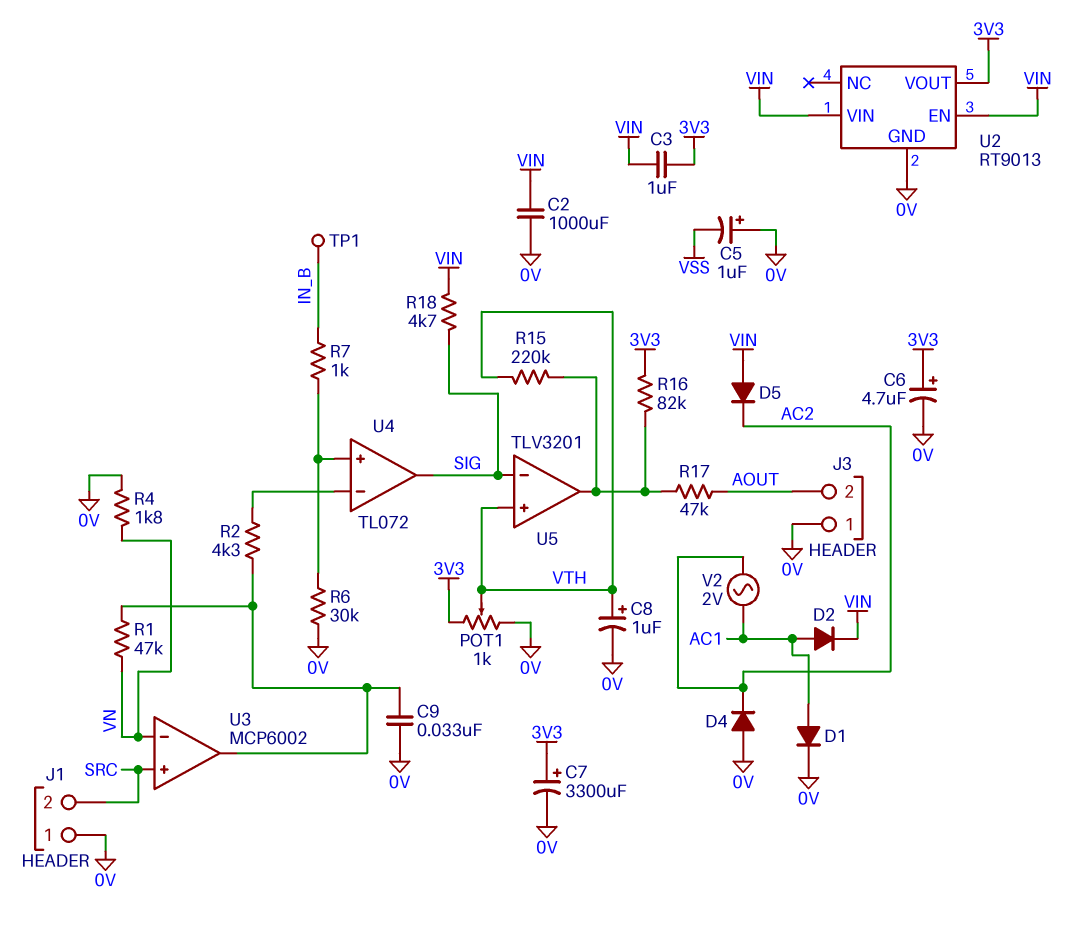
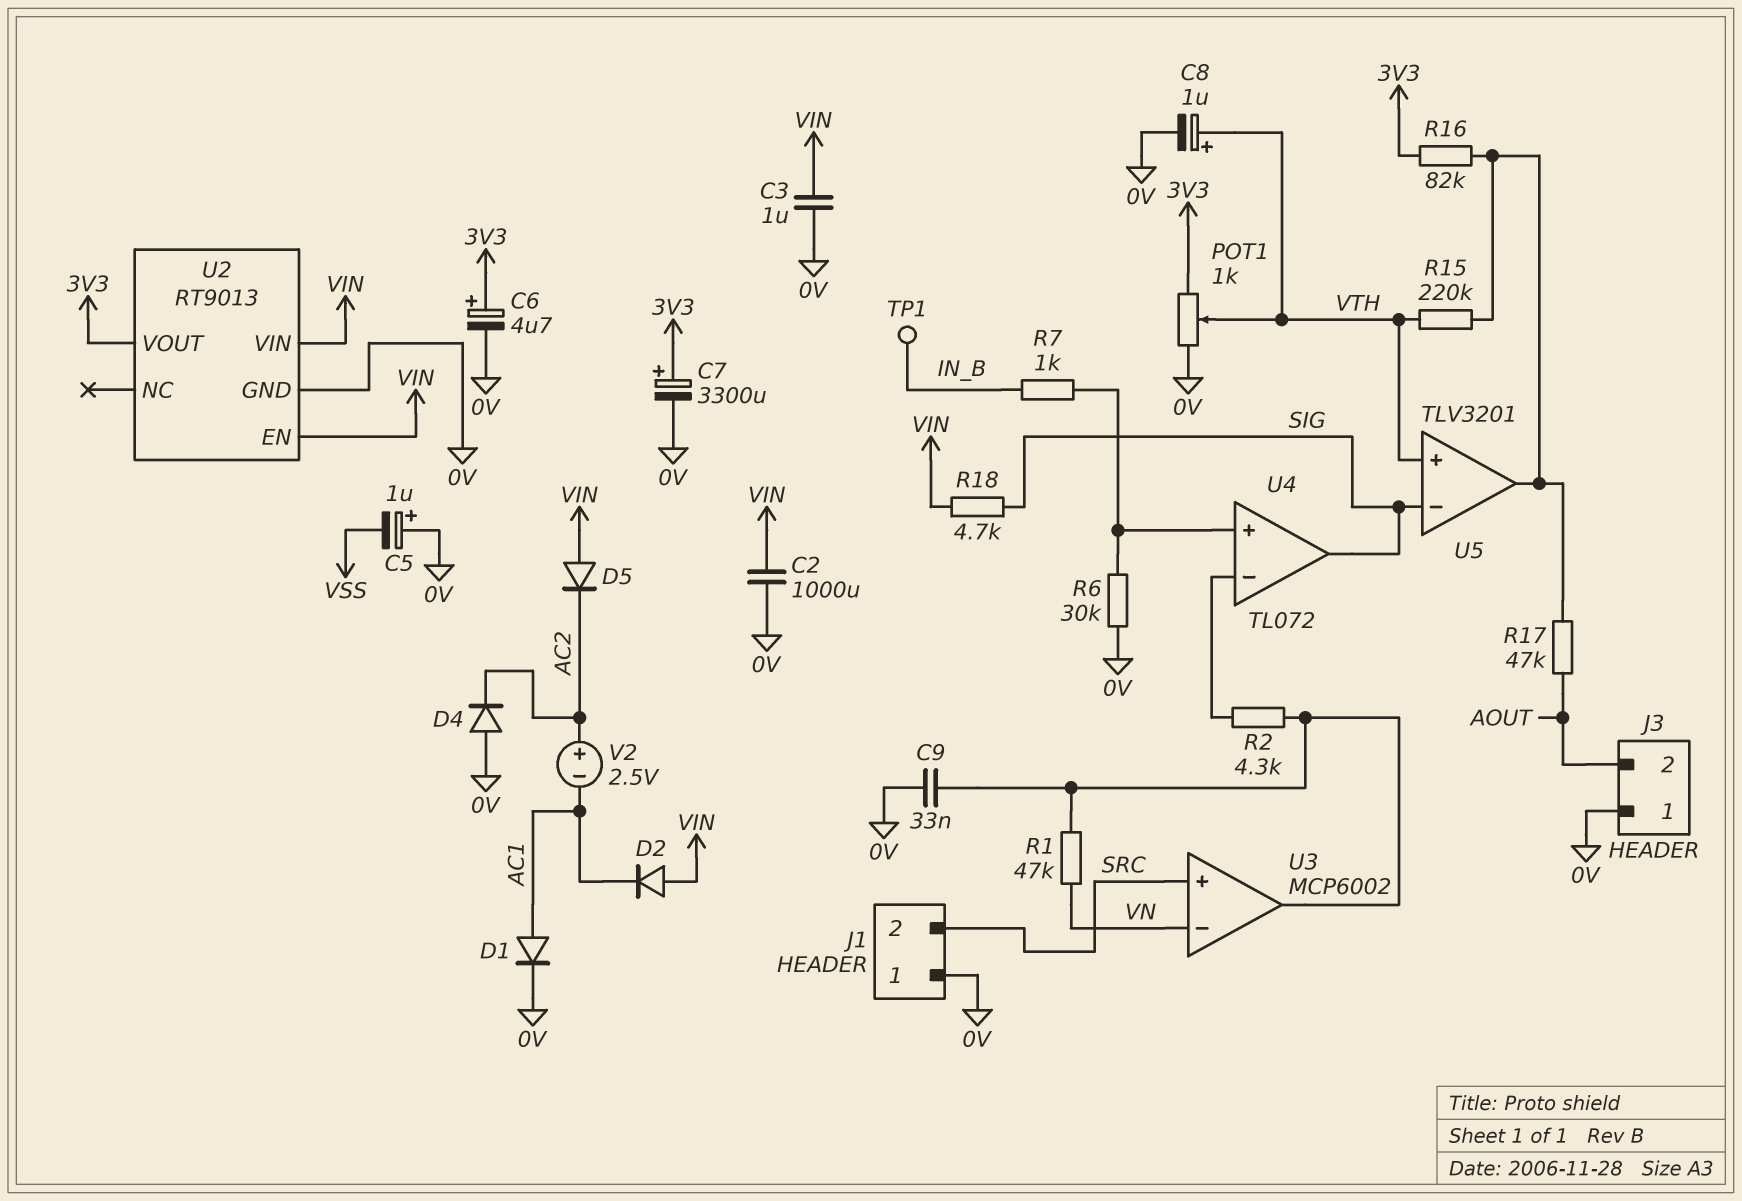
C3: 1uF (3V3, VIN) -> 1uF (0V, VIN)
D2: diode (A AC1, K VIN) -> diode (A VIN, K AC1)
R4: 1.8k (0V, VN) -> none
V2: AC 2V (AC1, AC2) -> 2.5V (plus AC2, minus AC1)

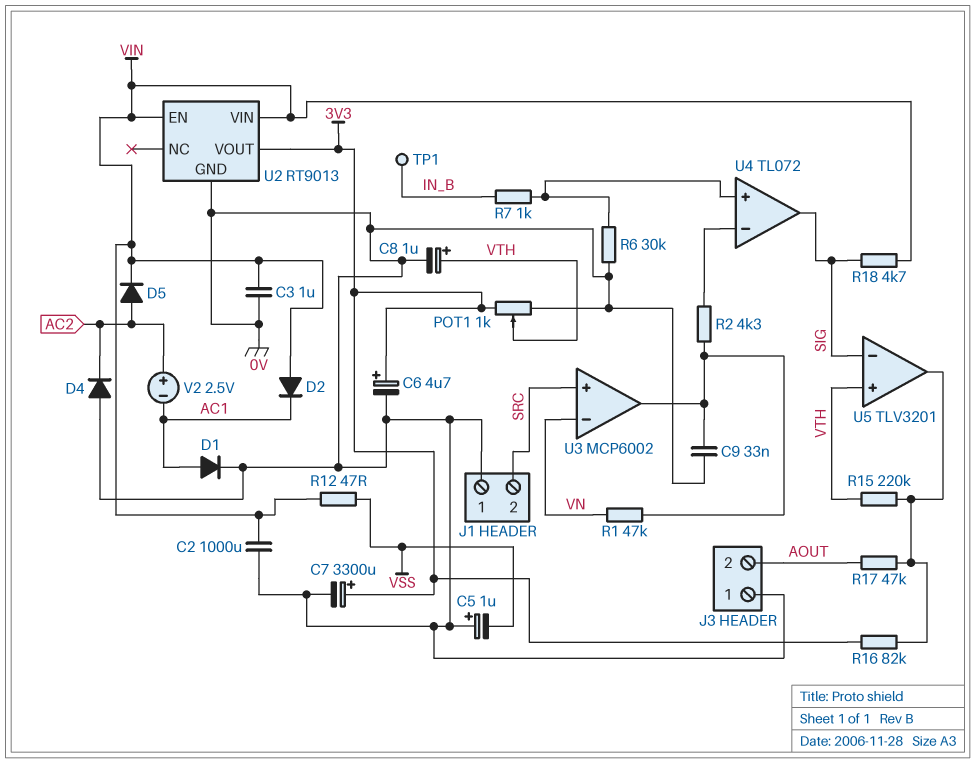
D5: diode (A VIN, K AC2) -> diode (A AC2, K VIN)
R12: none -> 47 (VIN, VSS)

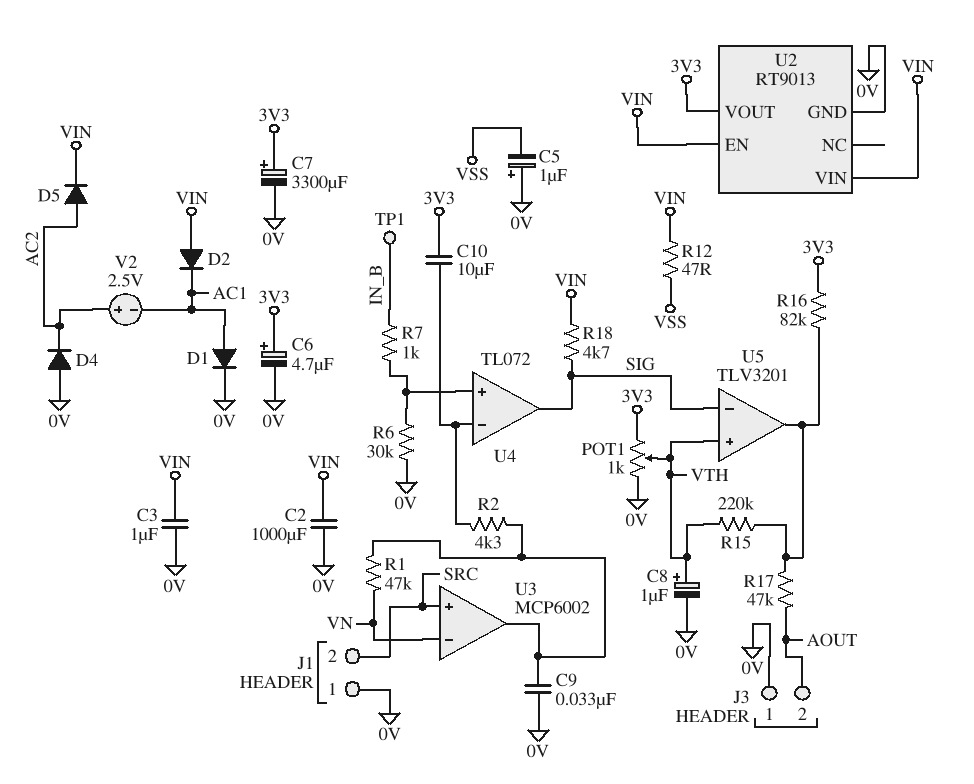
C10: none -> 10uF (3V3, U4/in-)

